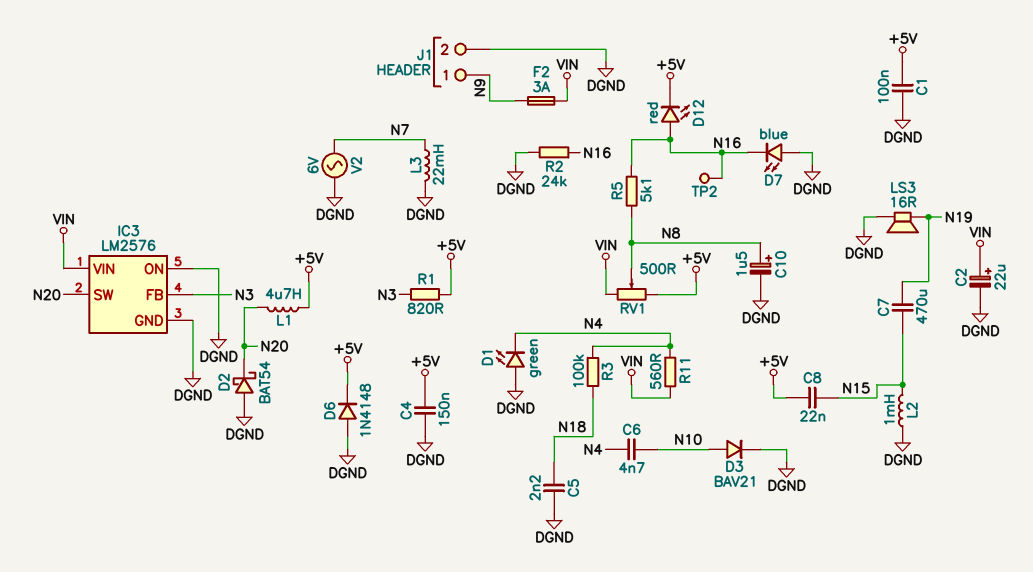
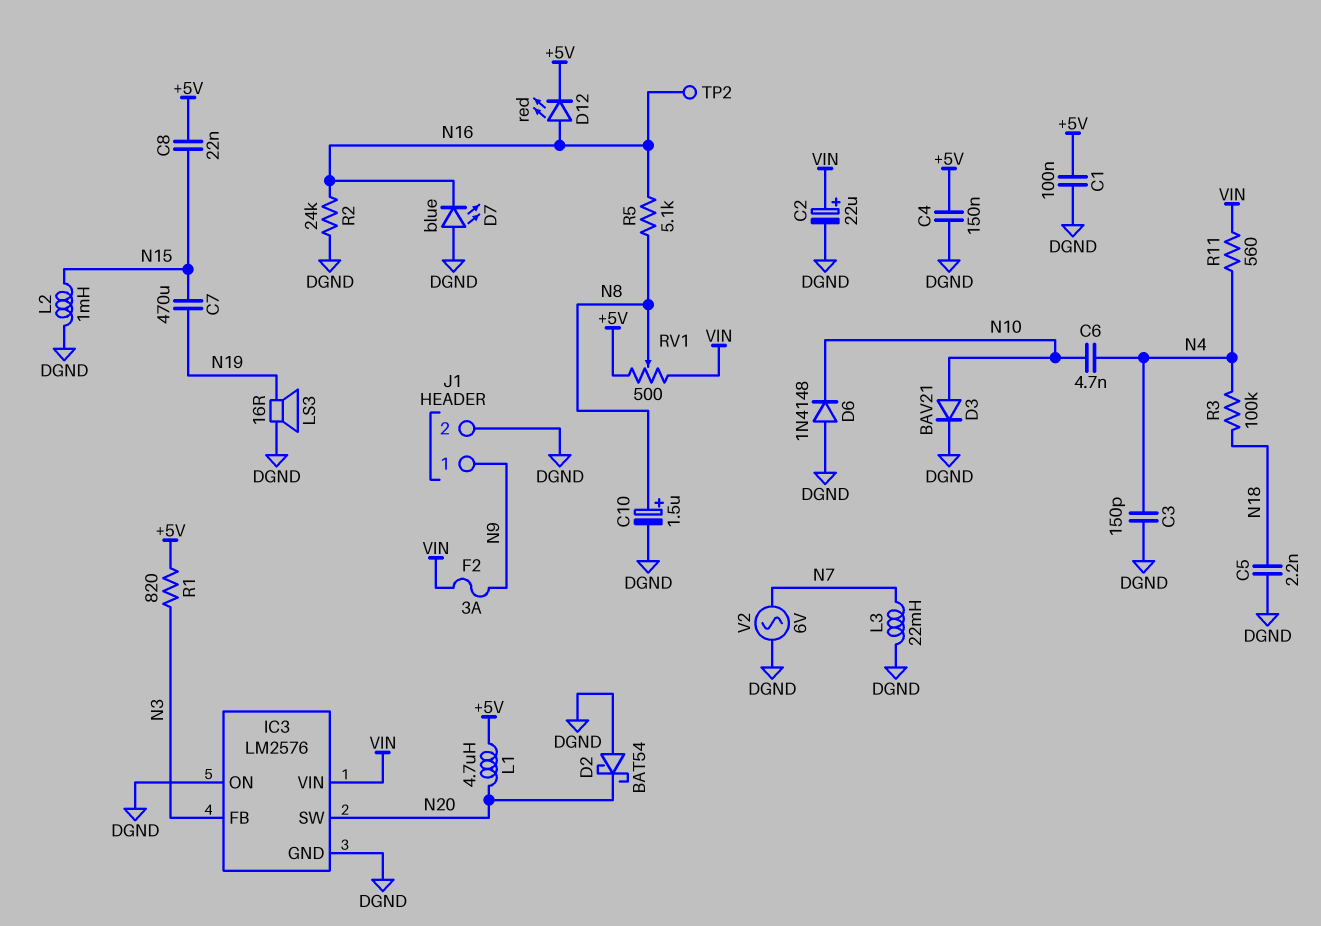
C3: none -> 150pF (DGND, N4)
D1: LED green (A DGND, K N4) -> none
D6: diode 1N4148 (A DGND, K +5V) -> diode 1N4148 (A DGND, K N10)

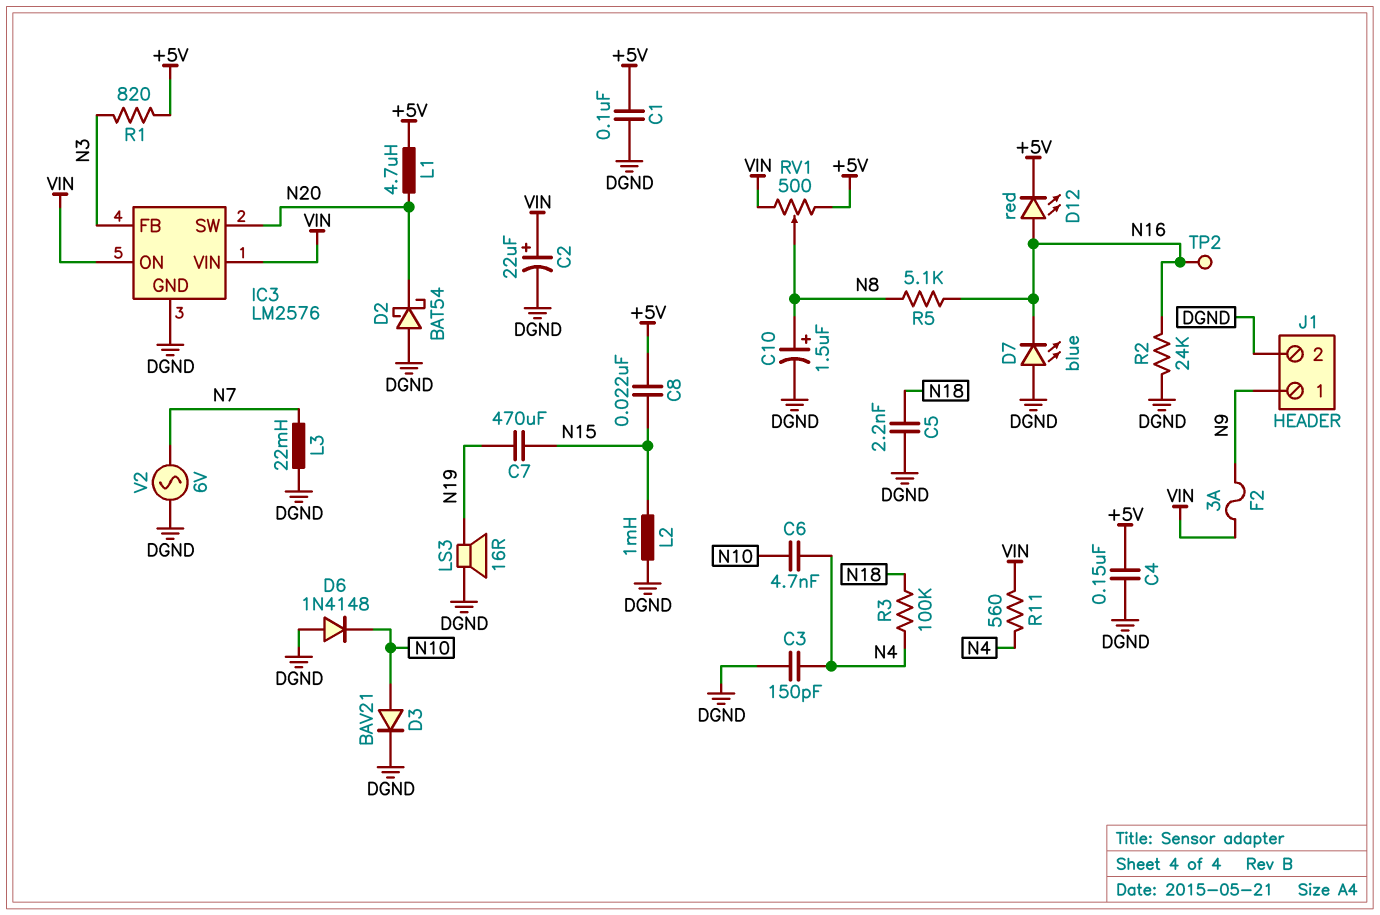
IC3 pin ON: DGND -> VIN

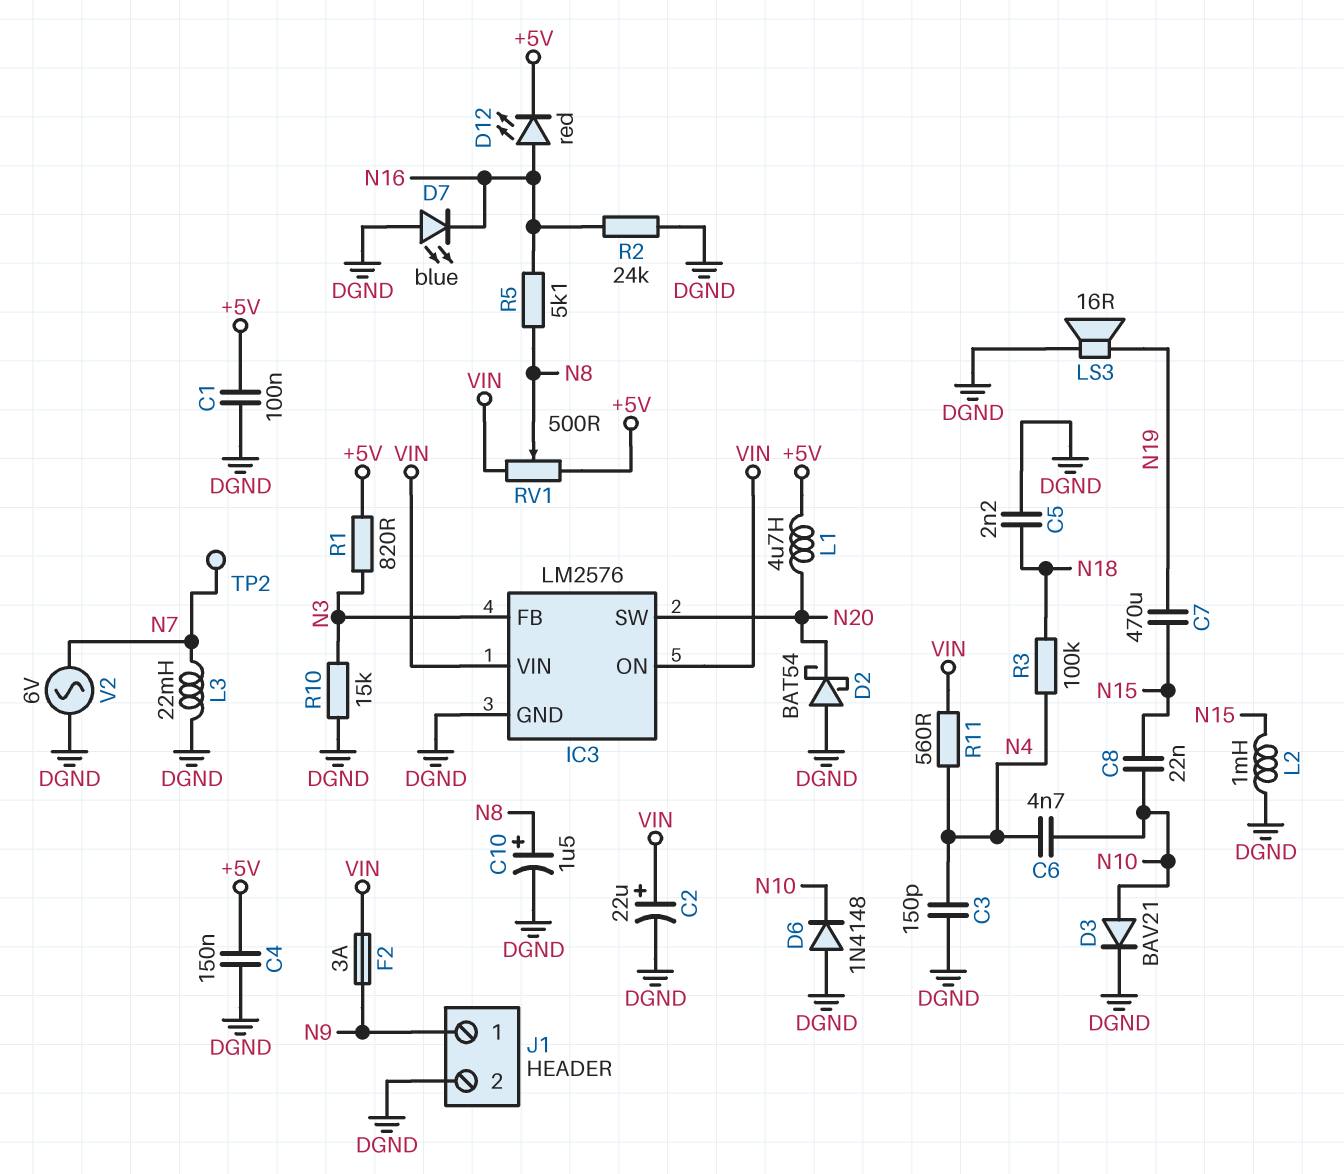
C8: 22nF (+5V, N15) -> 22nF (N10, N15)
R10: none -> 15k (DGND, N3)
TP2: test point (N16) -> test point (N7)

